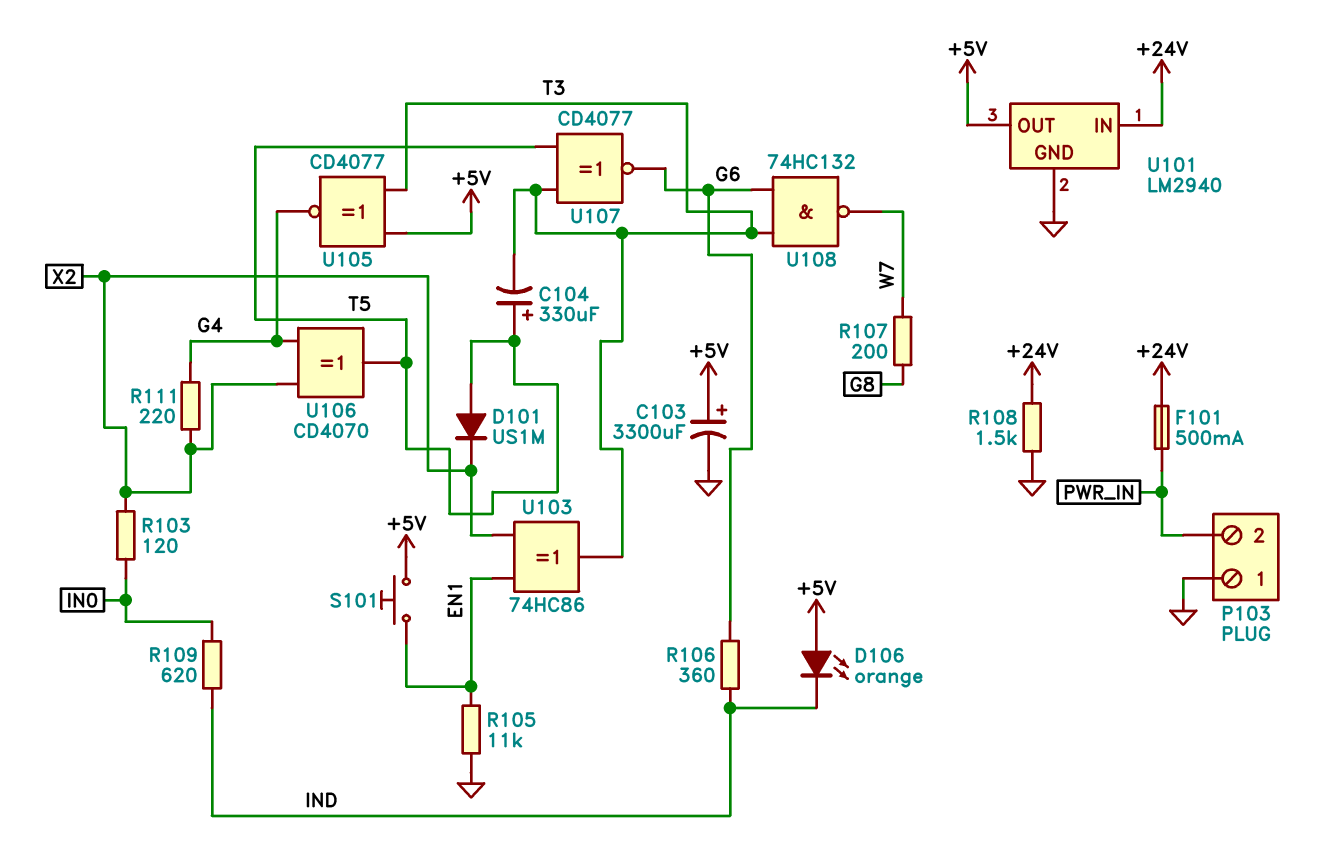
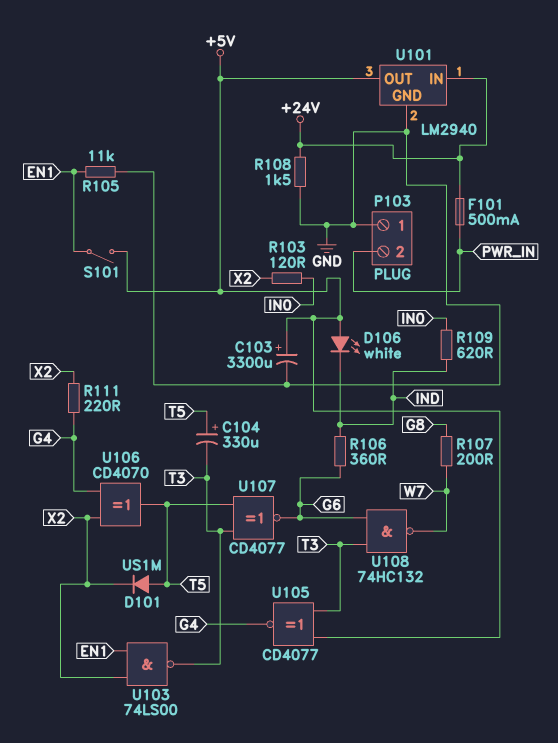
D106: LED orange (A +5V, K IND) -> LED white (A +5V, K IND)
S101: button (+5V, EN1) -> switch (+5V, EN1)
U103: XOR 74HC86 (in EN1, in X2, out T3) -> NAND 74LS00 (in EN1, in X2, out T3)

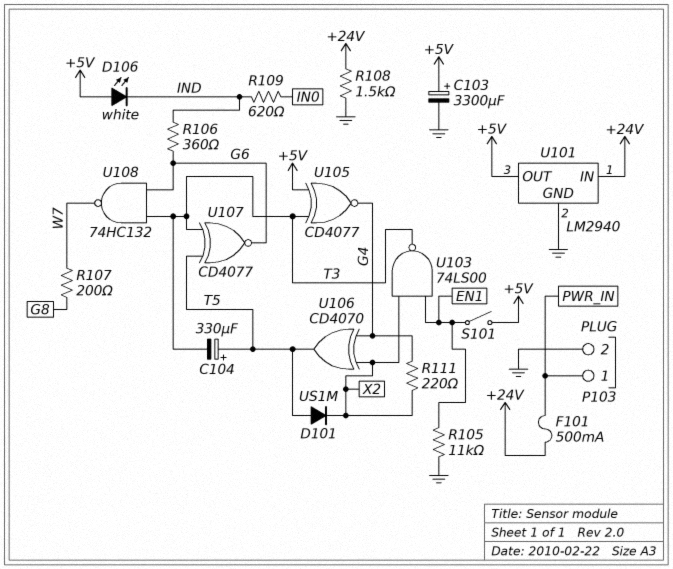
P103 pin 1: GND -> PWR_IN
P103 pin 2: PWR_IN -> GND
R103: 120 (IN0, X2) -> none

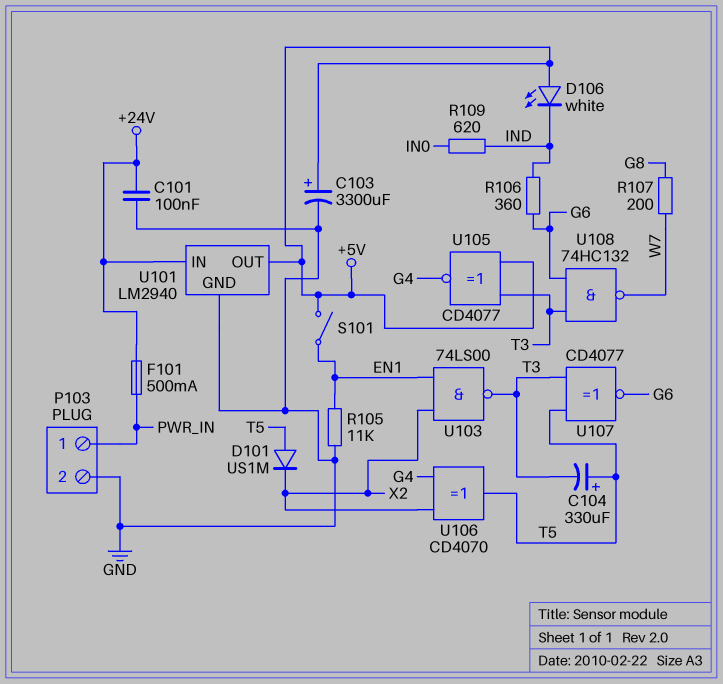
C101: none -> 100nF (+24V, GND)
R108: 1.5k (+24V, GND) -> none
R111: 220 (G4, X2) -> none

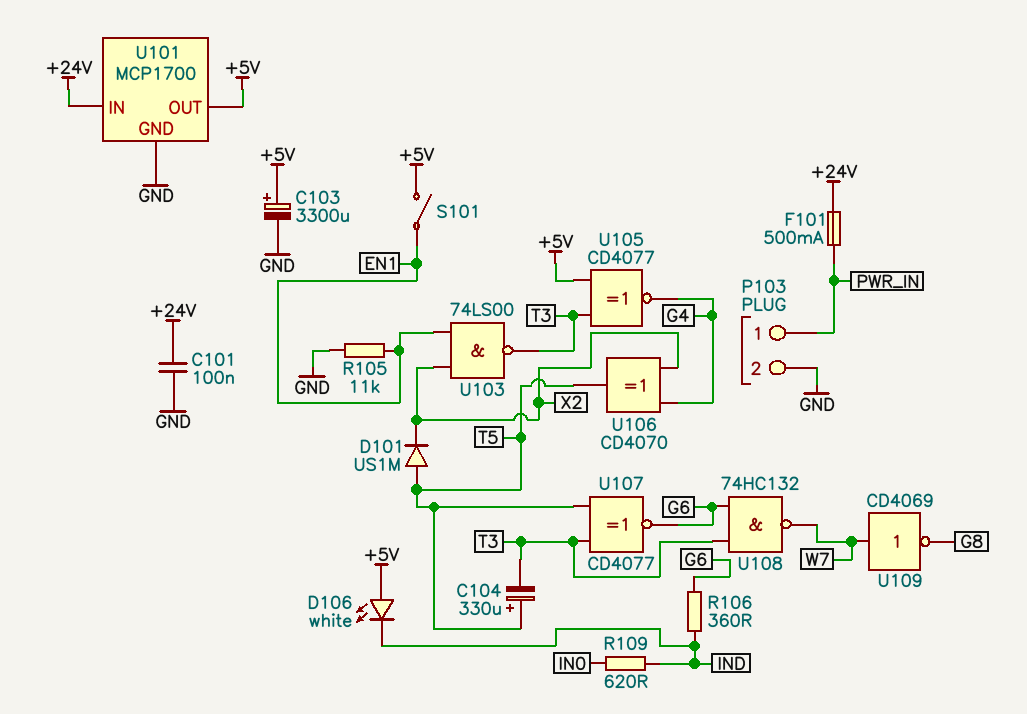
R107: 200 (G8, W7) -> none
U101: LM2940 -> MCP1700
U109: none -> NOT CD4069 (in W7, out G8)

